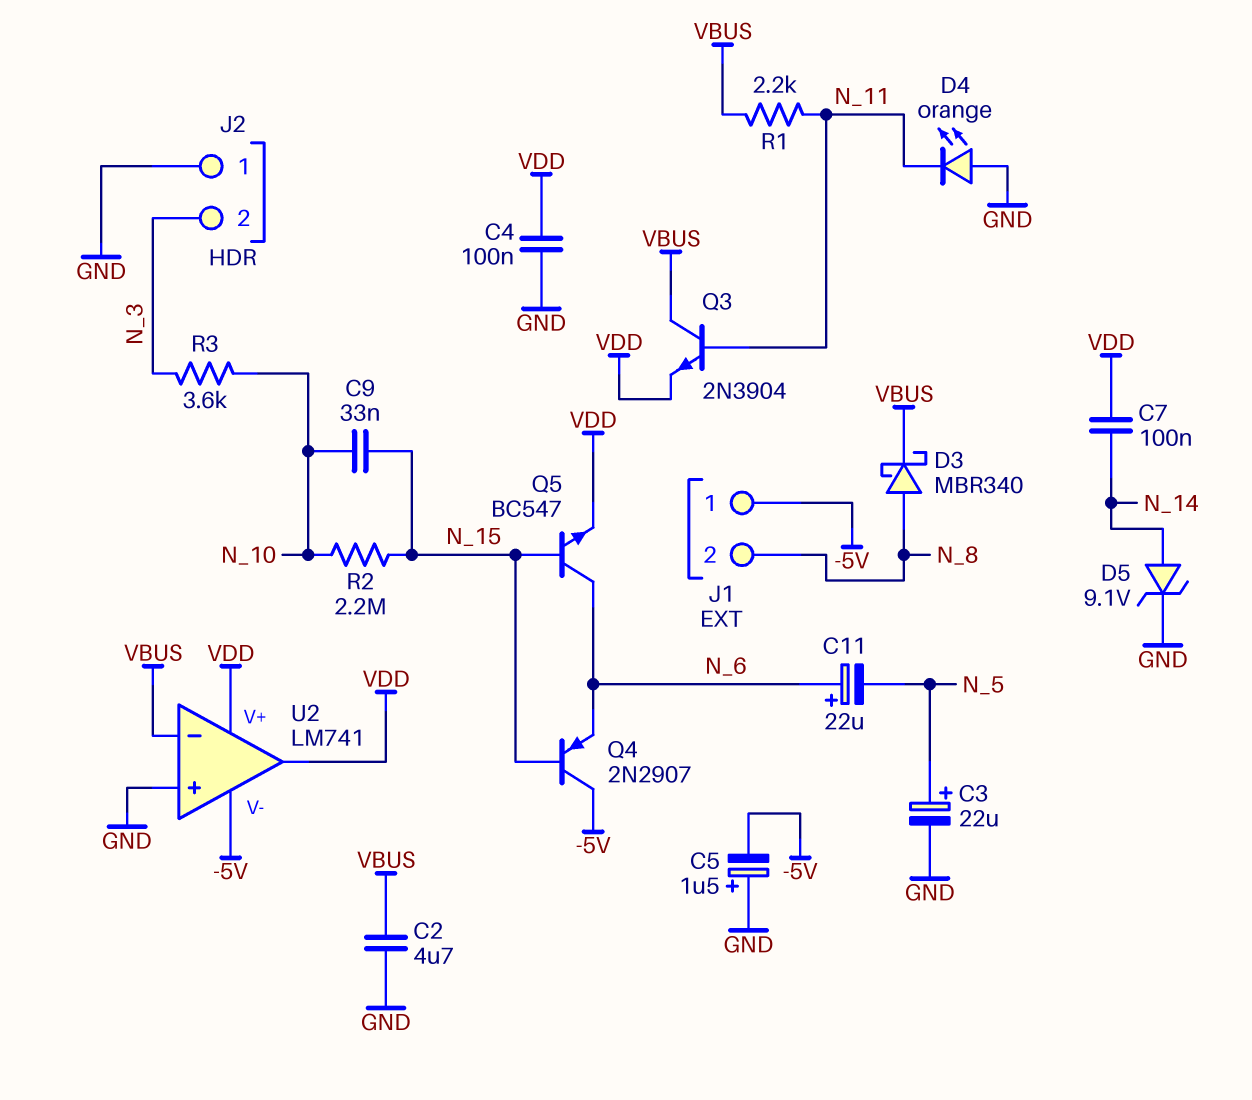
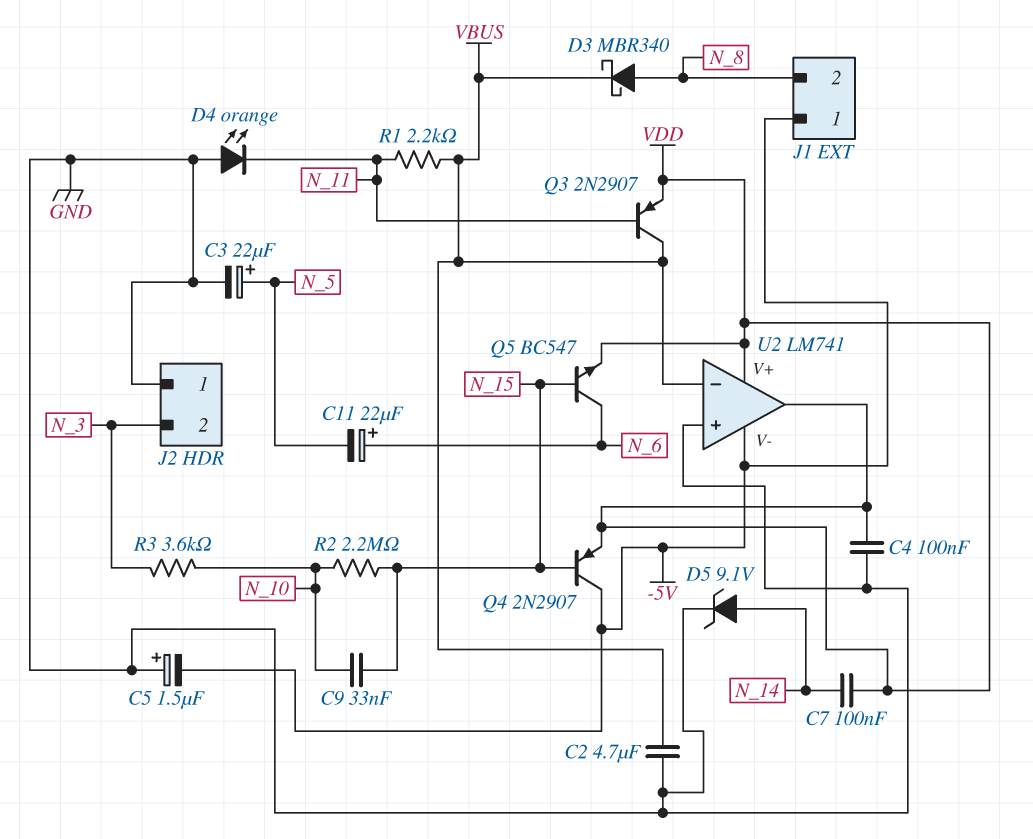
Q3: NPN 2N3904 (B N_11, C VBUS, E VDD) -> PNP 2N2907 (B N_11, C VBUS, E VDD)
Q4: PNP 2N2907 (B N_15, C -5V, E N_6) -> PNP 2N2907 (B N_15, C -5V, E VDD)

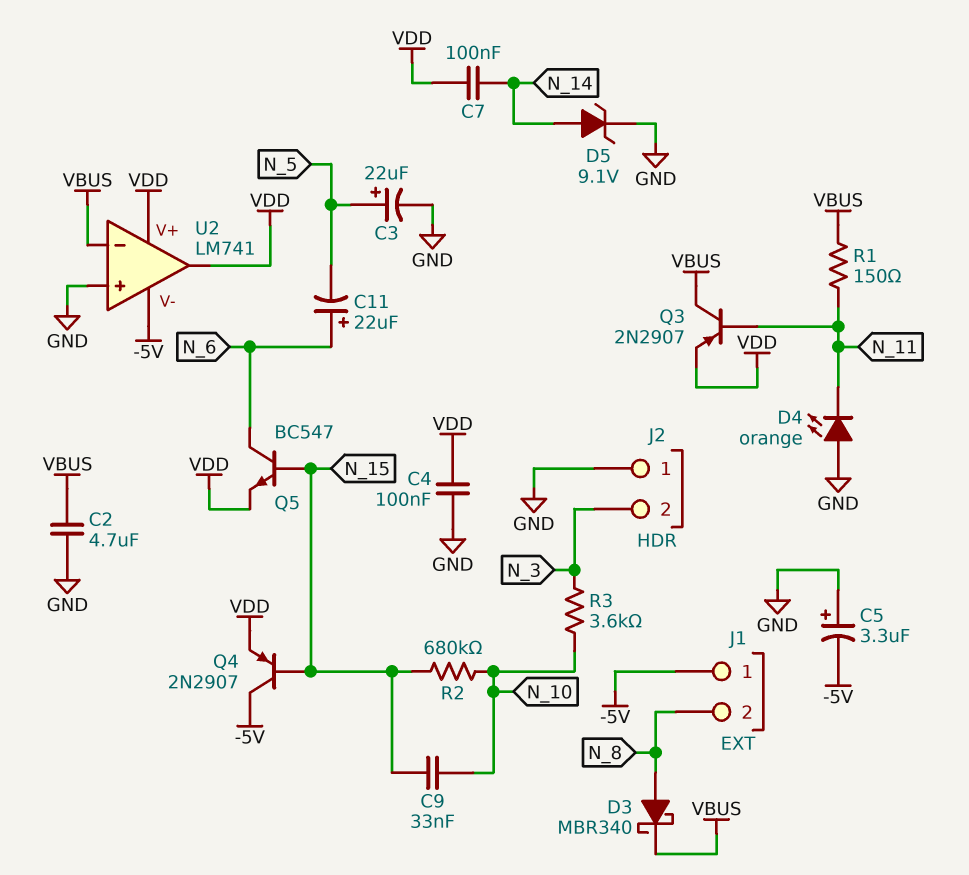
C5: 1.5uF (plus GND, minus -5V) -> 3.3uF (plus GND, minus -5V)
R1: 2.2k (N_11, VBUS) -> 150 (N_11, VBUS)
R2: 2.2M (N_10, N_15) -> 680k (N_10, N_15)

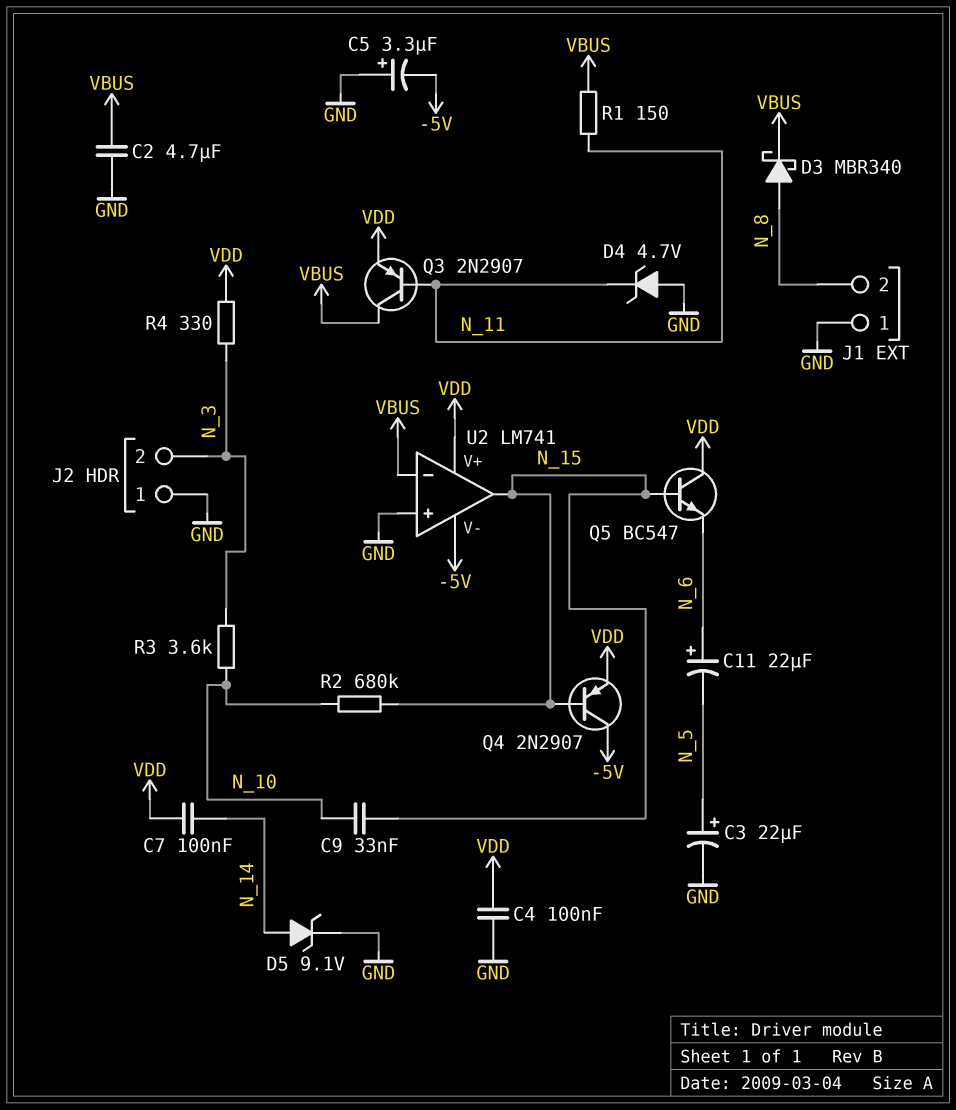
D4: LED orange (A GND, K N_11) -> zener 4.7V (A GND, K N_11)
J1 pin 1: -5V -> GND
Q5: NPN BC547 (B N_15, C N_6, E VDD) -> NPN BC547 (B N_15, C VDD, E N_6)
R4: none -> 330 (N_3, VDD)
U2 pin out: VDD -> N_15

